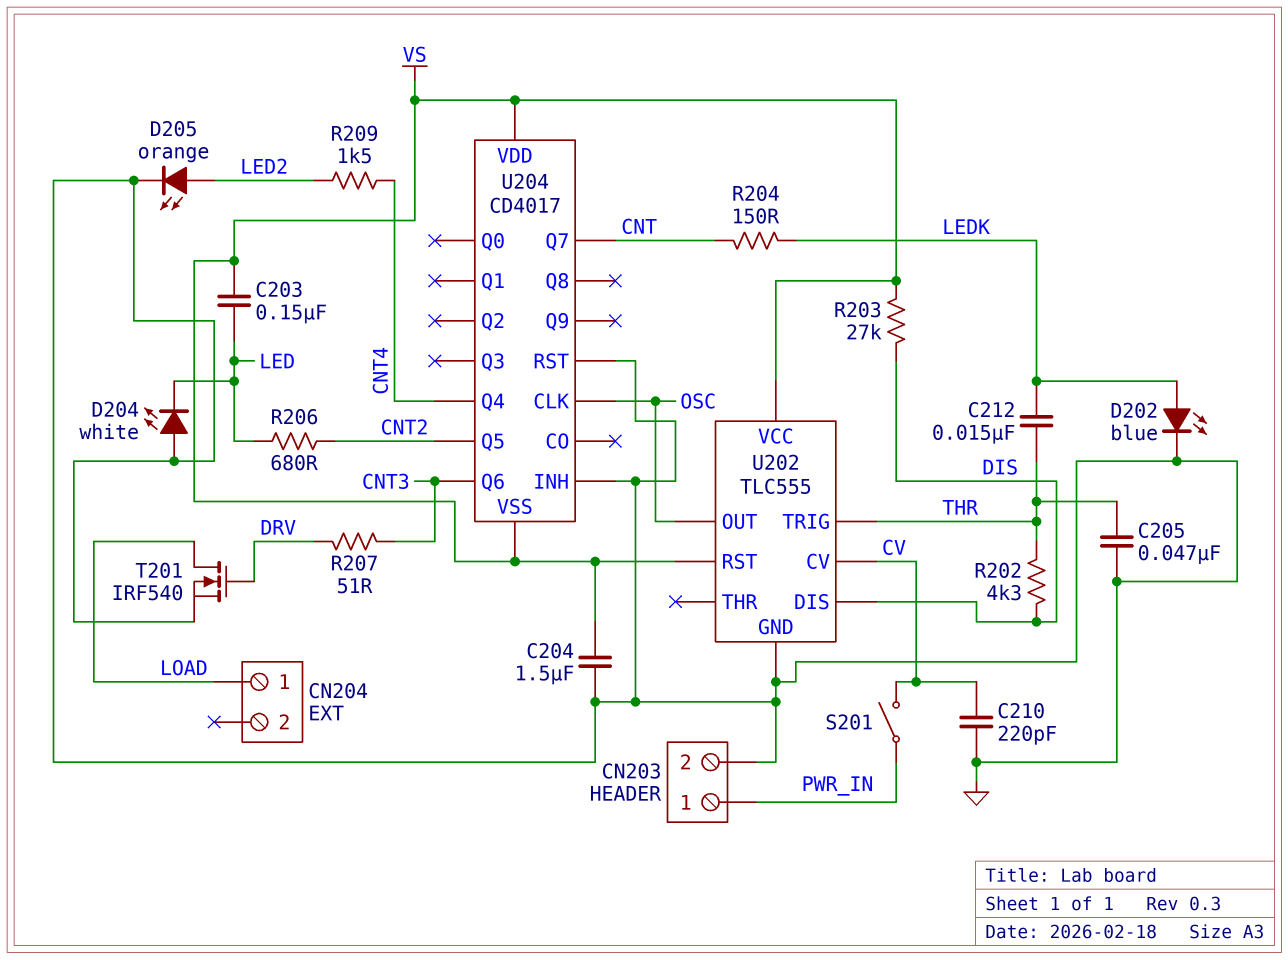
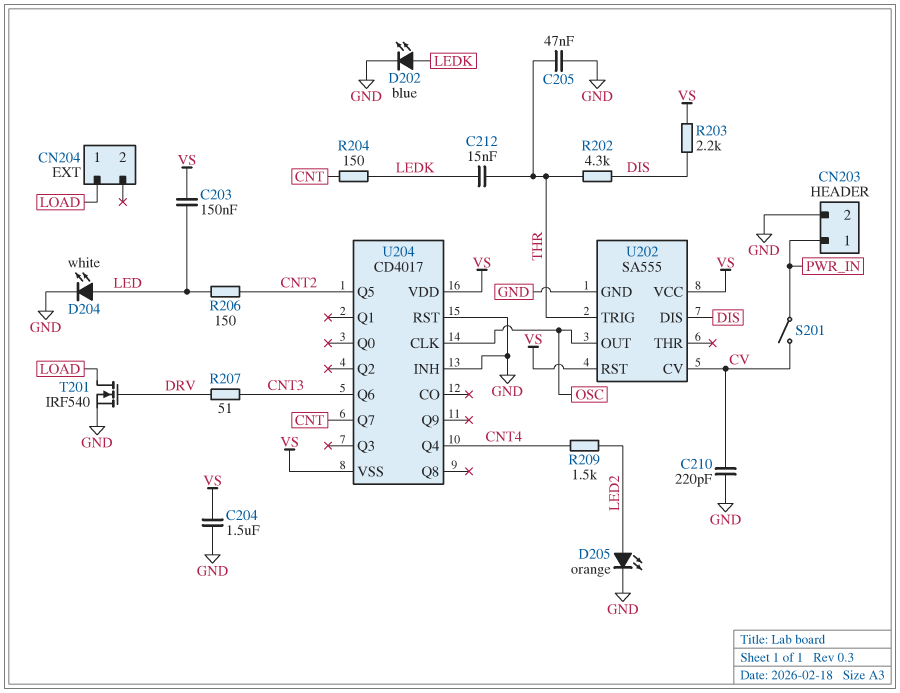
D204: LED white (A GND, K LED) -> LED white (A LED, K GND)
R203: 27k (DIS, VS) -> 2.2k (DIS, VS)
R206: 680 (CNT2, LED) -> 150 (CNT2, LED)
U202: TLC555 -> SA555

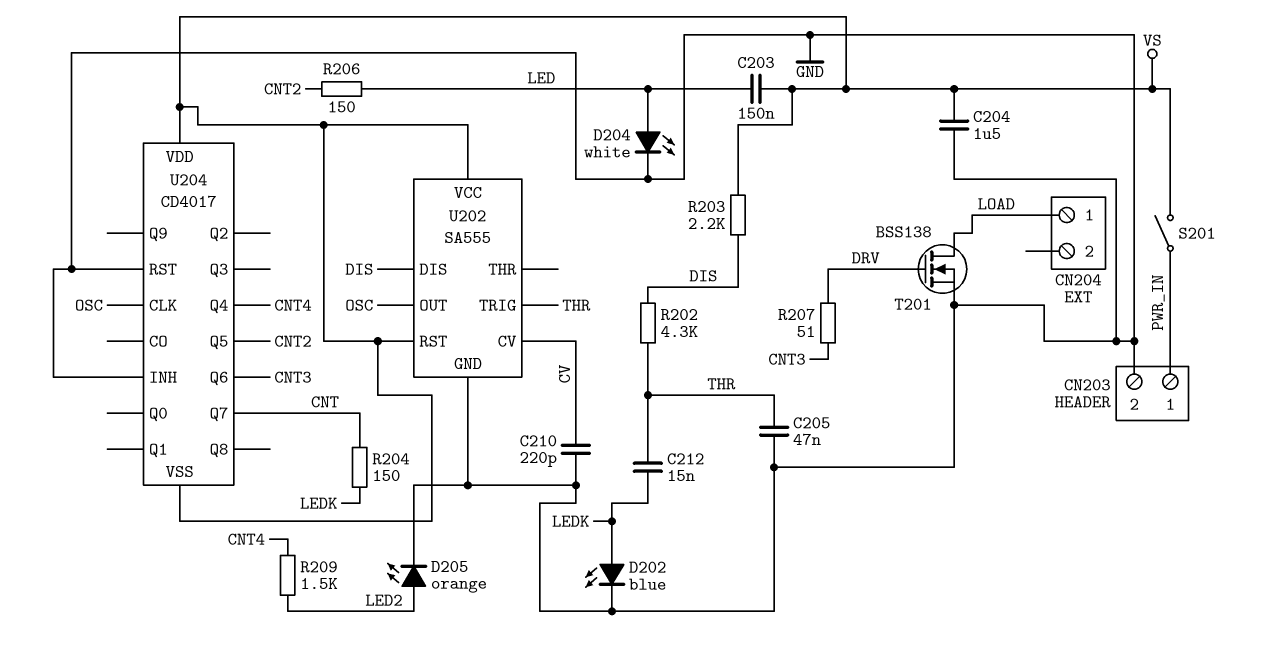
S201: switch (CV, PWR_IN) -> switch (PWR_IN, VS)
T201: NMOS IRF540 (G DRV, D LOAD, S GND) -> NMOS BSS138 (G DRV, D LOAD, S GND)

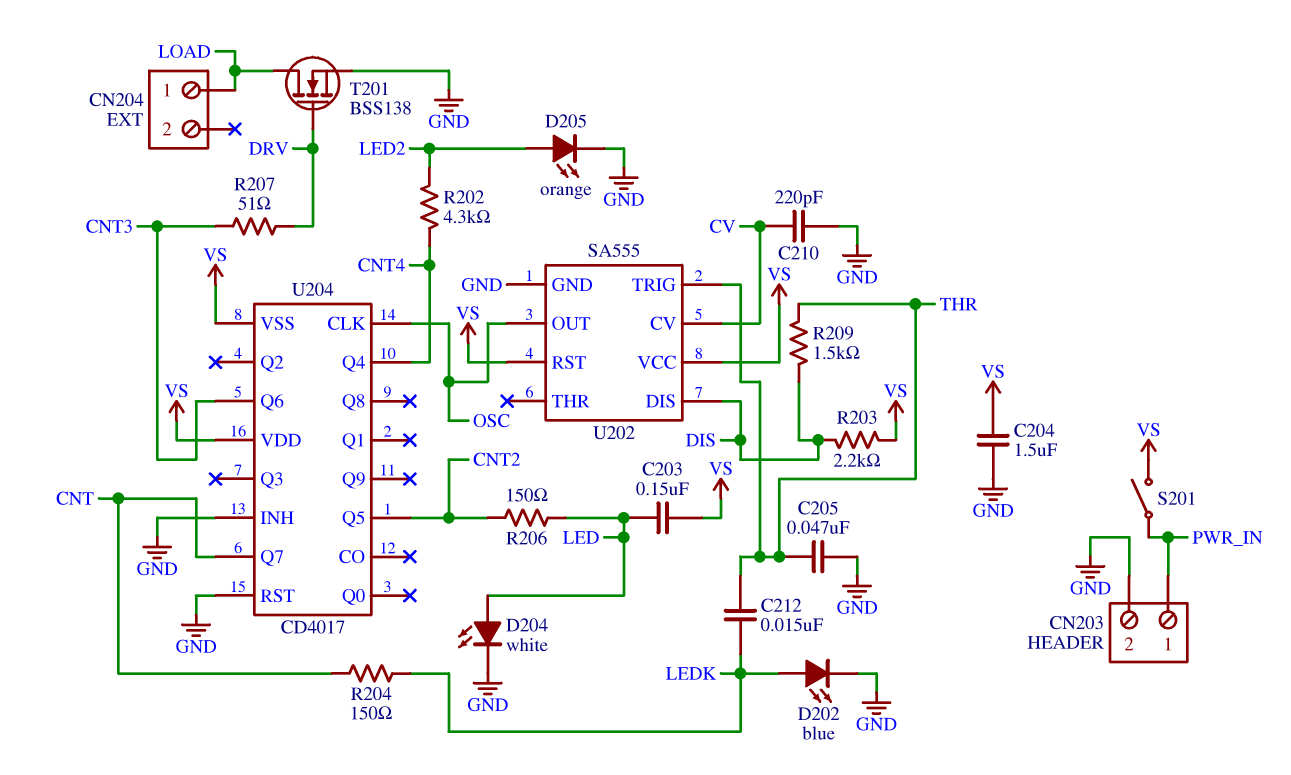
R202: 4.3k (DIS, THR) -> 4.3k (CNT4, LED2)
R209: 1.5k (CNT4, LED2) -> 1.5k (DIS, THR)

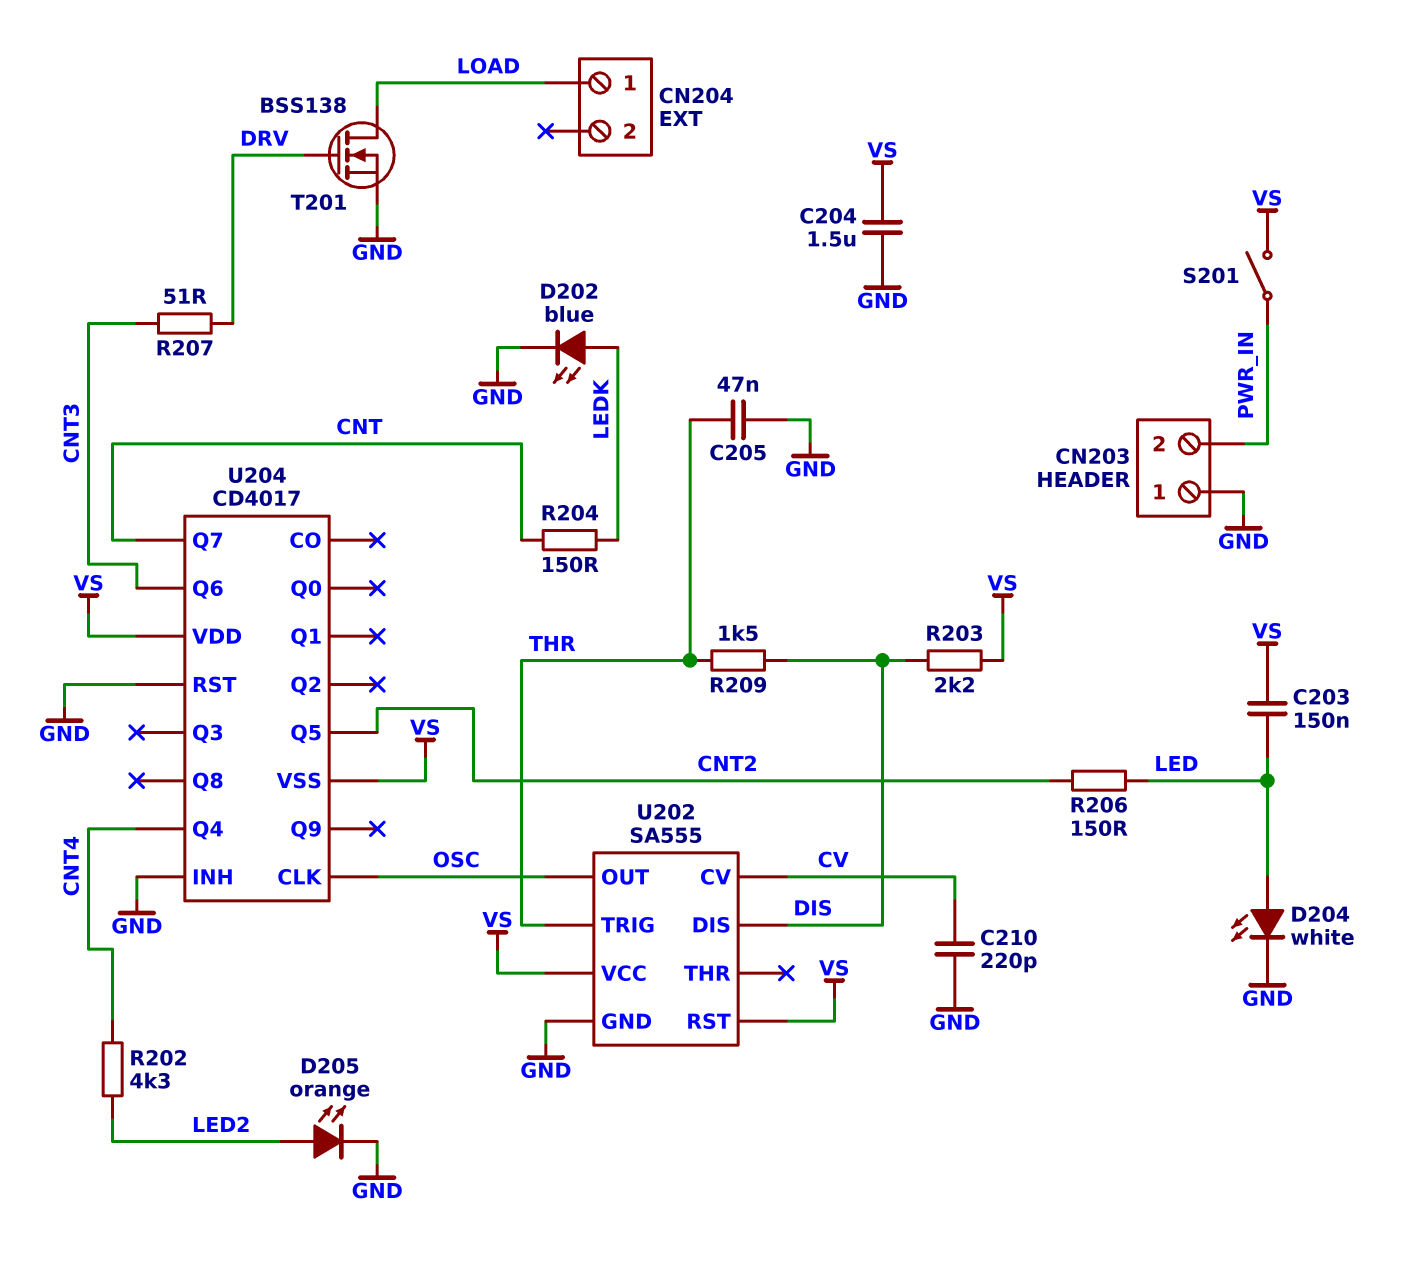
C212: 15nF (LEDK, THR) -> none
CN203 pin 1: PWR_IN -> GND
CN203 pin 2: GND -> PWR_IN

